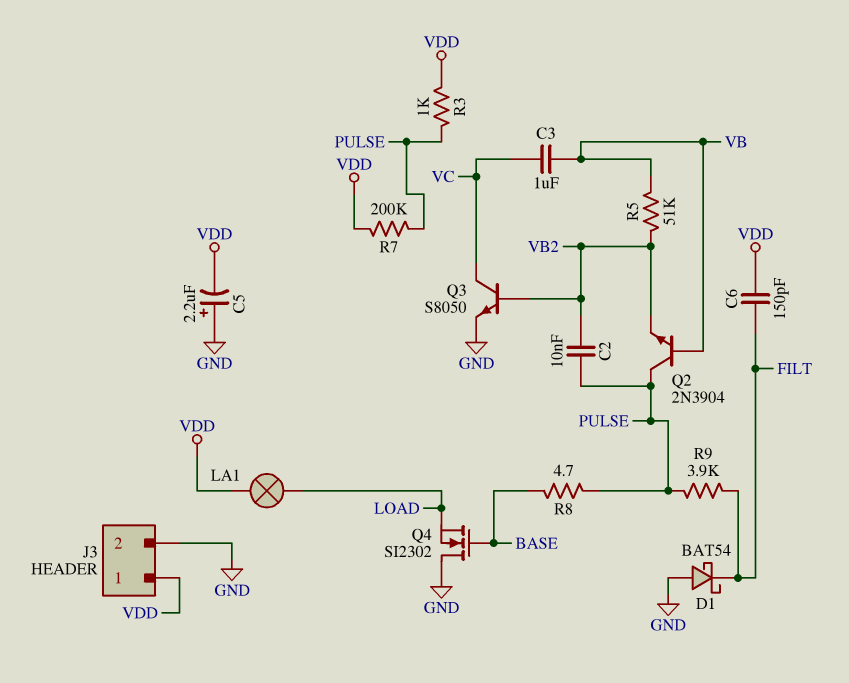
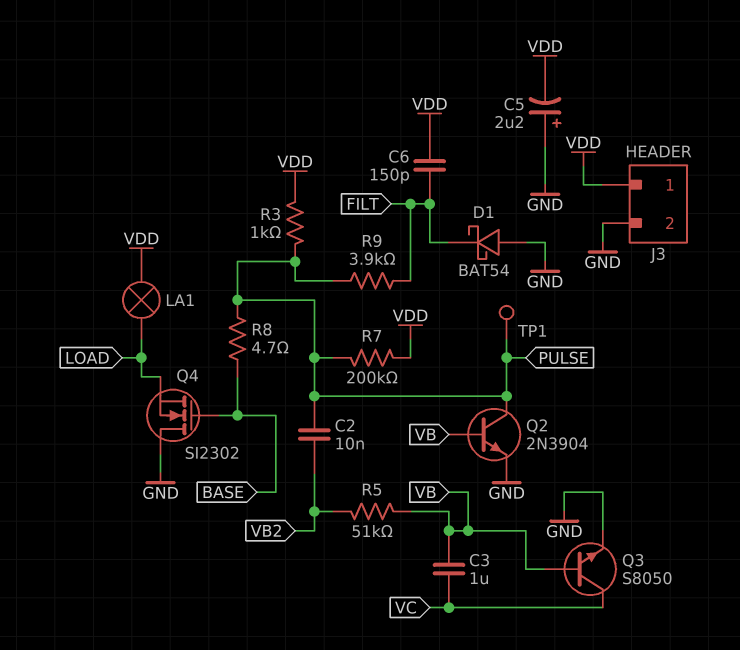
Q2: NPN 2N3904 (B VB, C PULSE, E VB2) -> NPN 2N3904 (B VB, C PULSE, E GND)
Q3: NPN S8050 (B VB2, C VC, E GND) -> NPN S8050 (B VB, C VC, E GND)
TP1: none -> test point (PULSE)

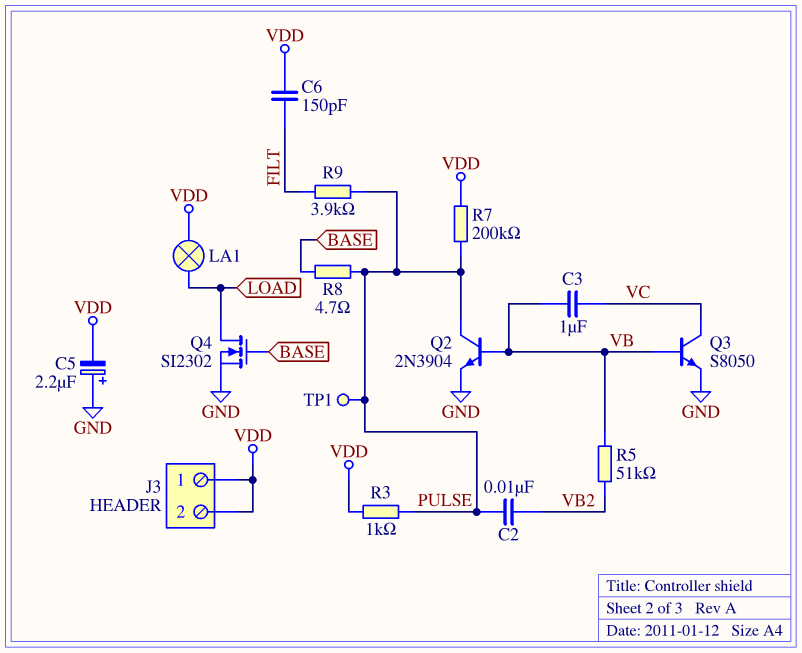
D1: schottky BAT54 (A GND, K FILT) -> none
J3 pin 2: GND -> VDD
Q4: NMOS SI2302 (G BASE, D GND, S LOAD) -> NMOS SI2302 (G BASE, D LOAD, S GND)

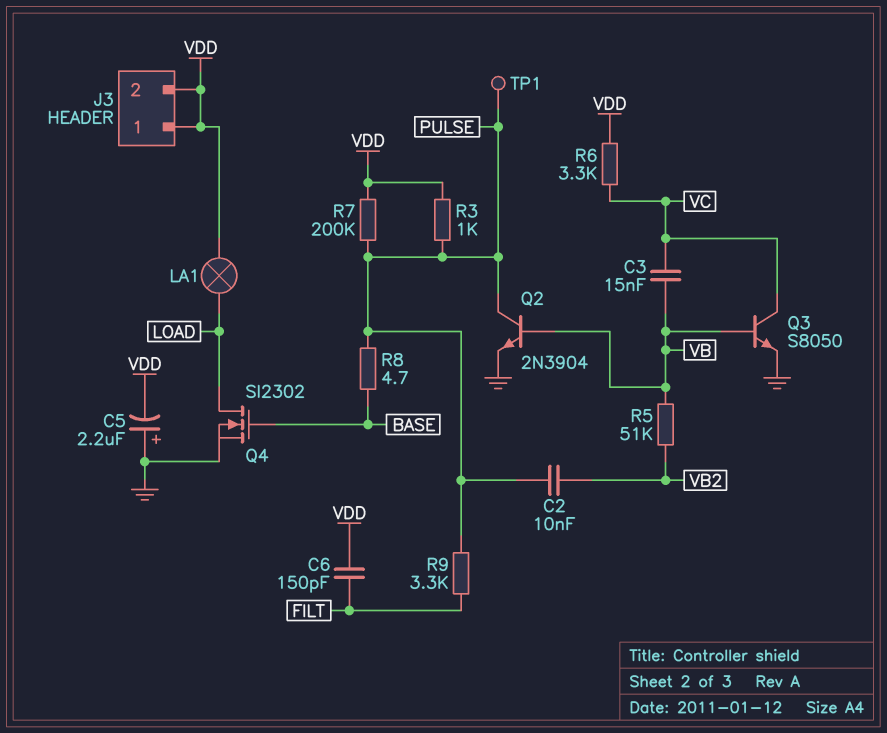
C3: 1uF (VB, VC) -> 15nF (VB, VC)
R6: none -> 3.3k (VC, VDD)
R9: 3.9k (FILT, PULSE) -> 3.3k (FILT, PULSE)

